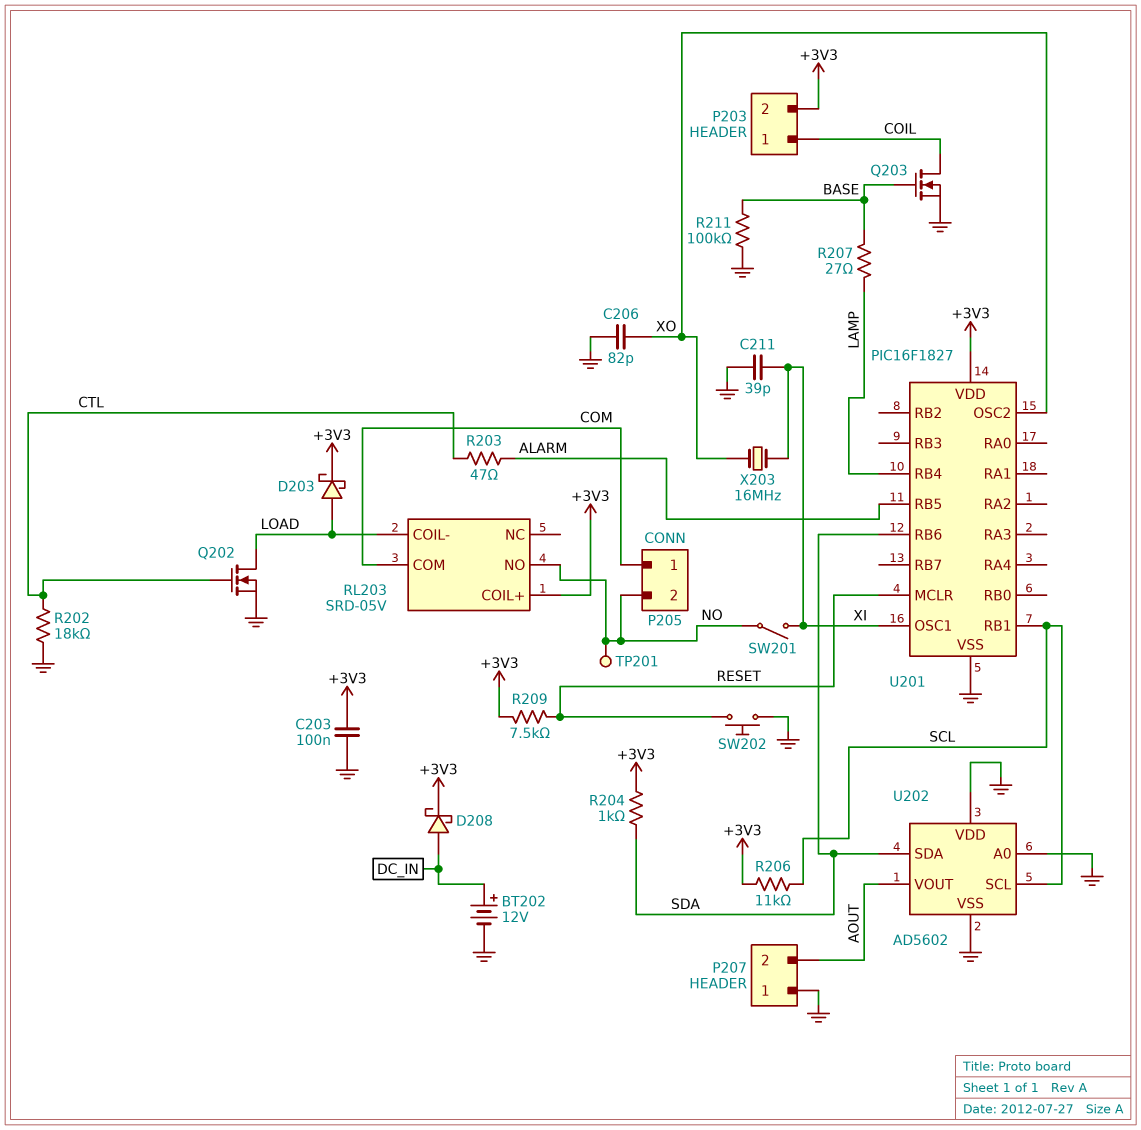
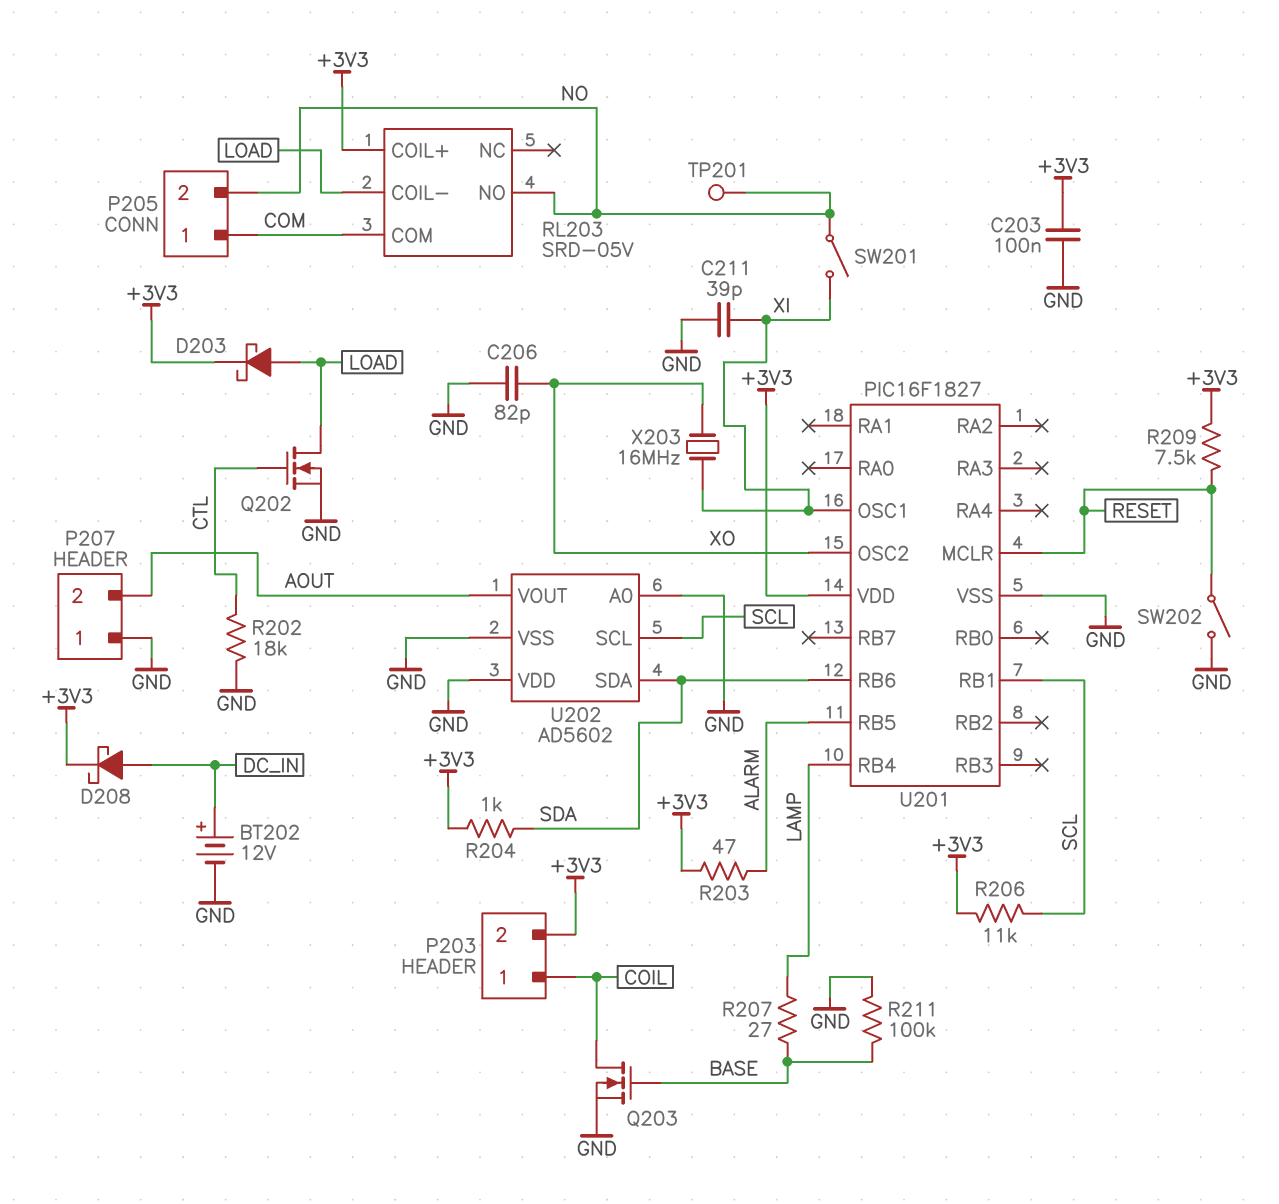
R203: 47 (ALARM, CTL) -> 47 (+3V3, ALARM)
SW202: button (GND, RESET) -> switch (GND, RESET)

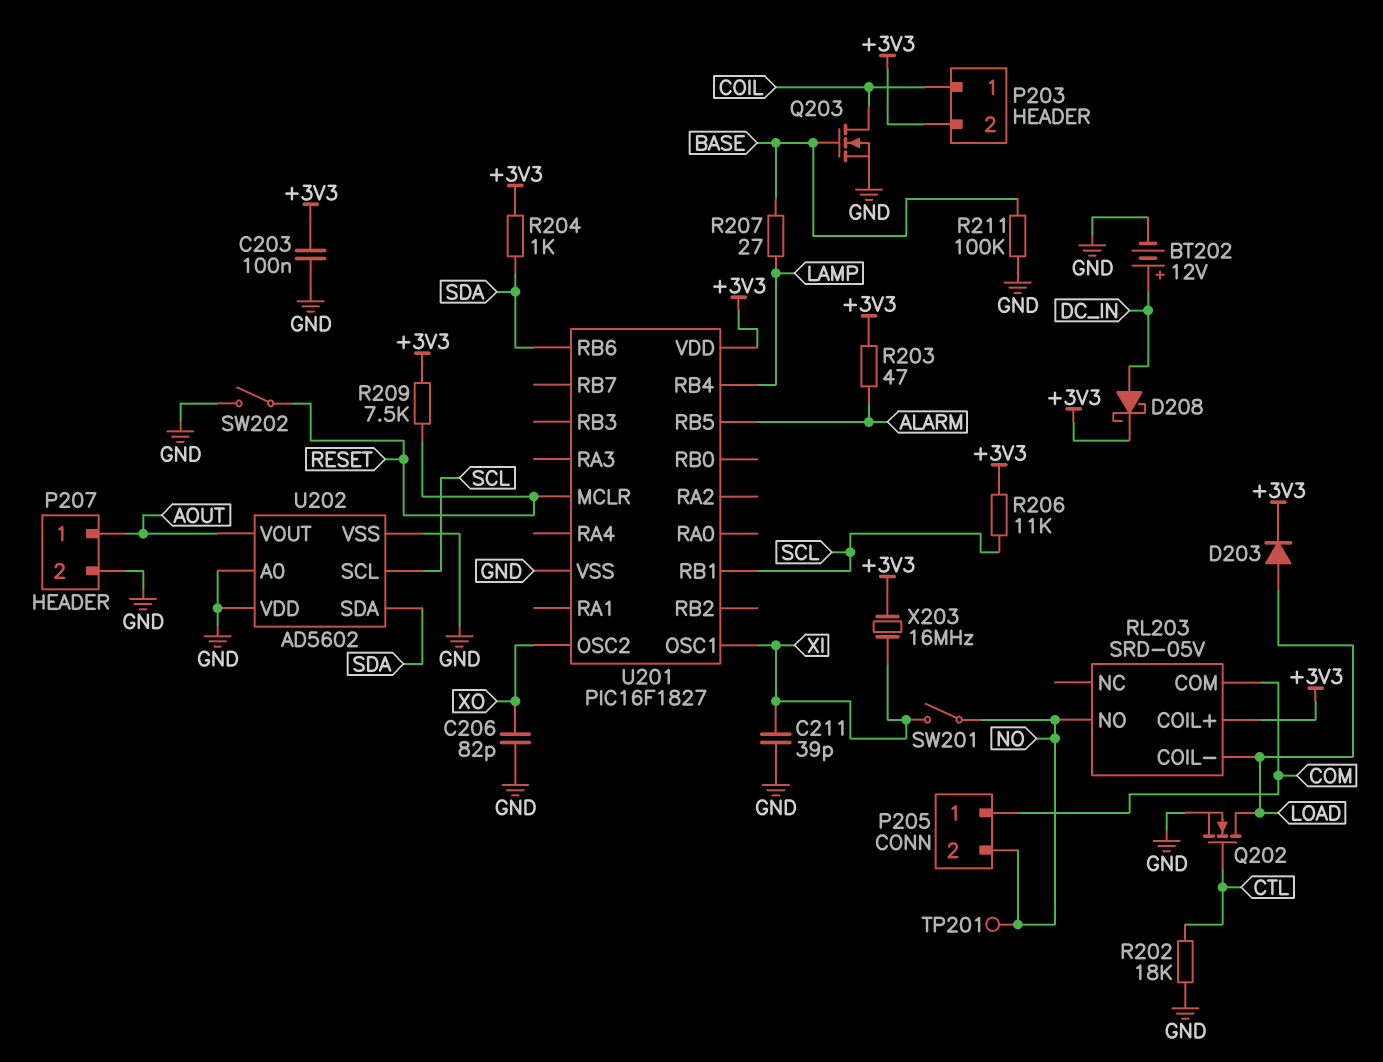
D203: schottky (A LOAD, K +3V3) -> diode (A LOAD, K +3V3)
P207 pin 1: GND -> AOUT
P207 pin 2: AOUT -> GND
X203: 16MHz (XI, XO) -> 16MHz (+3V3, XI)

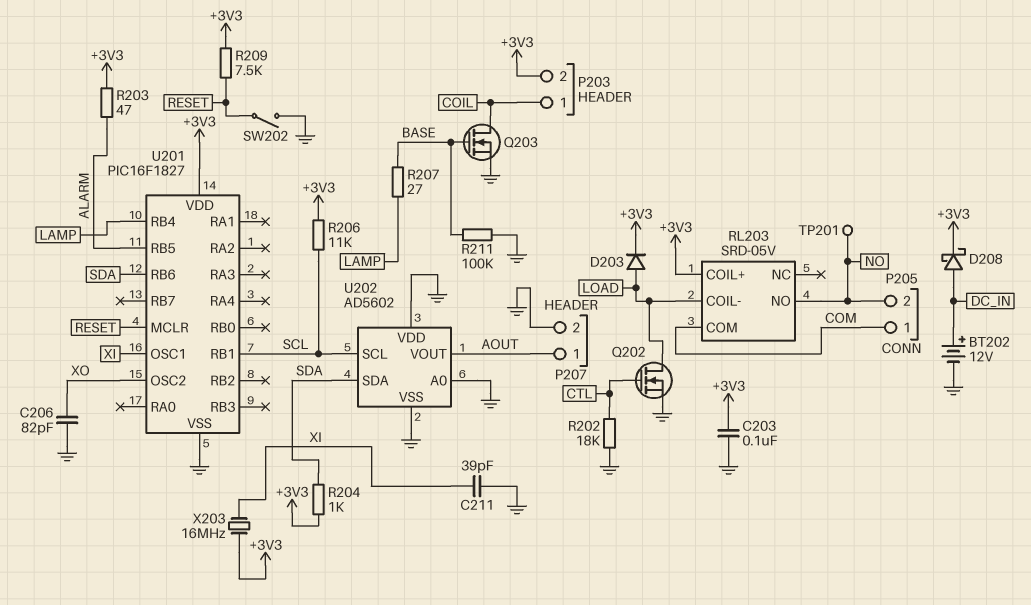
SW201: switch (NO, XI) -> none

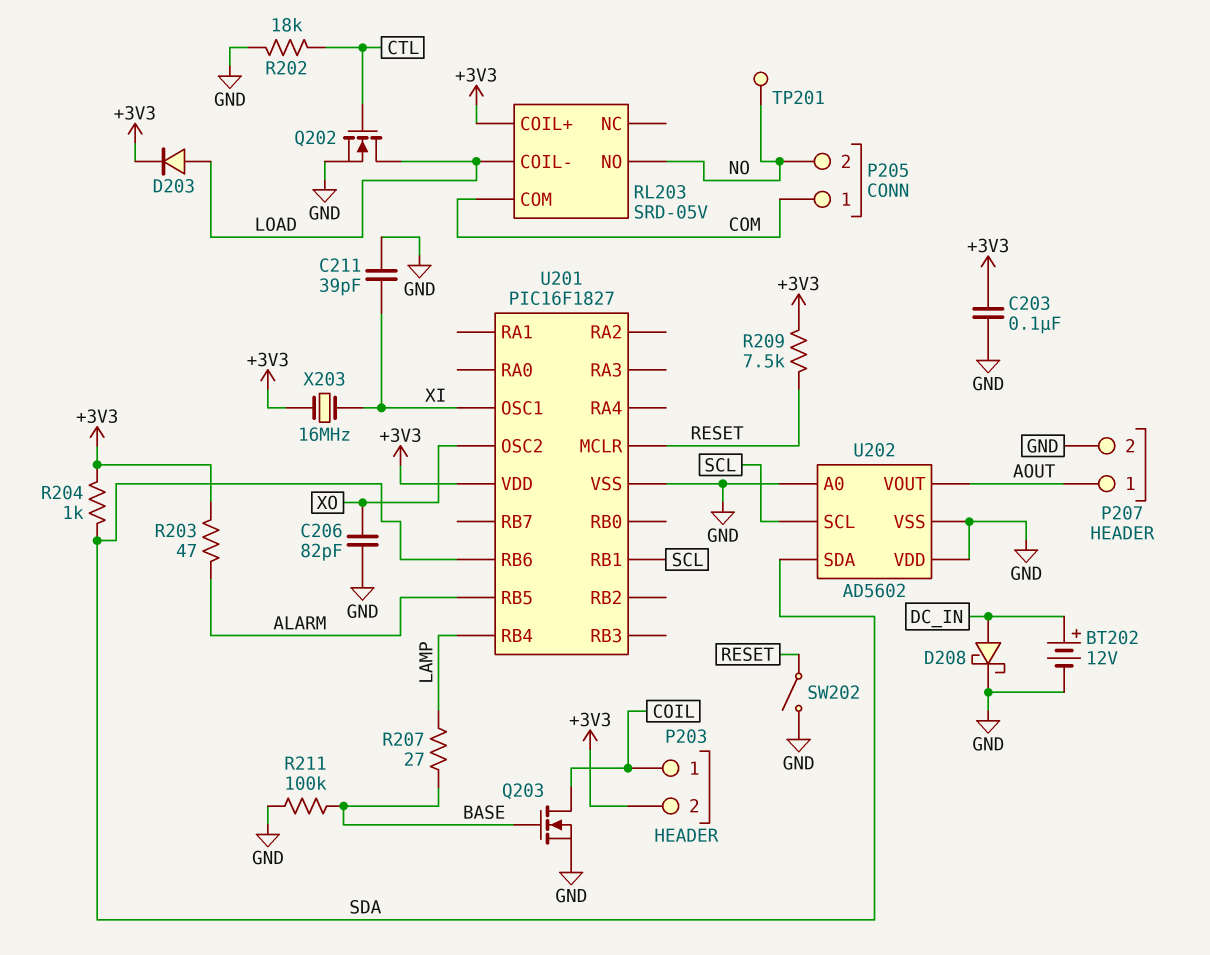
D208: schottky (A DC_IN, K +3V3) -> schottky (A DC_IN, K GND)
R206: 11k (+3V3, SCL) -> none

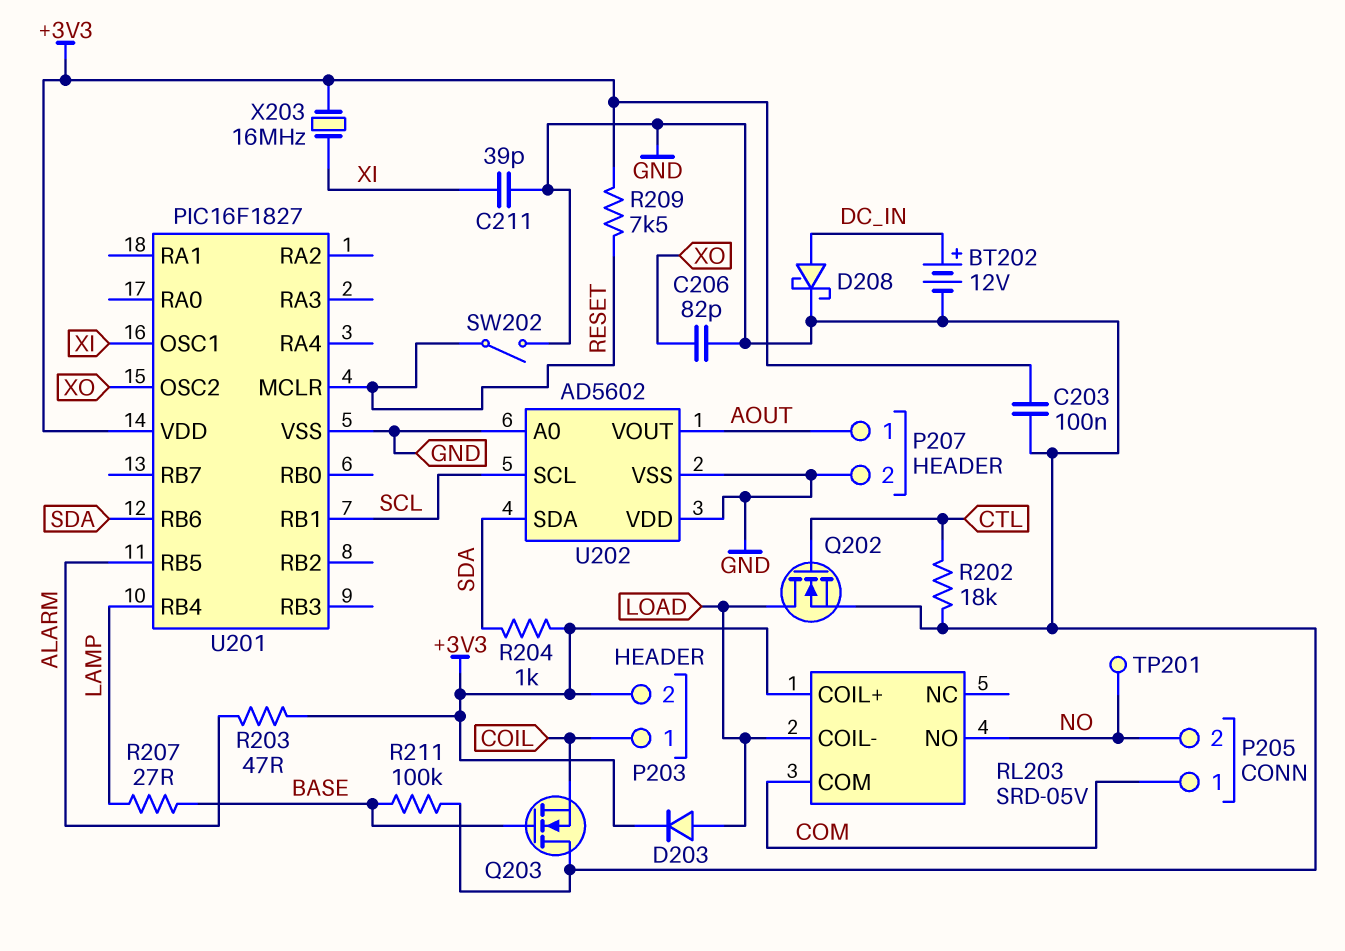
Q203: NMOS (G BASE, D COIL, S GND) -> NMOS (G BASE, D GND, S COIL)

